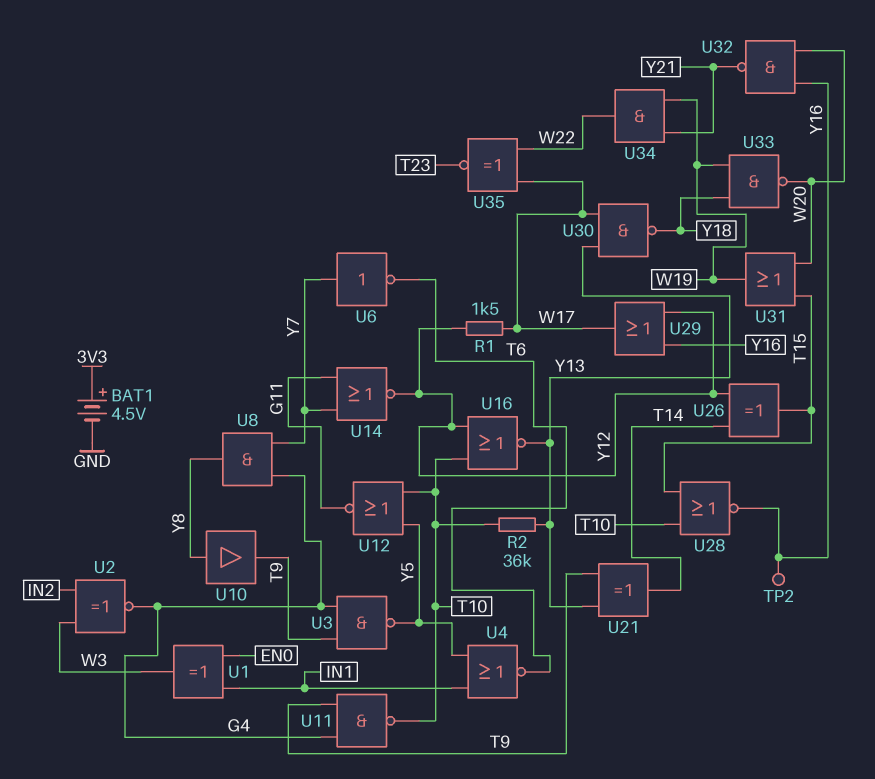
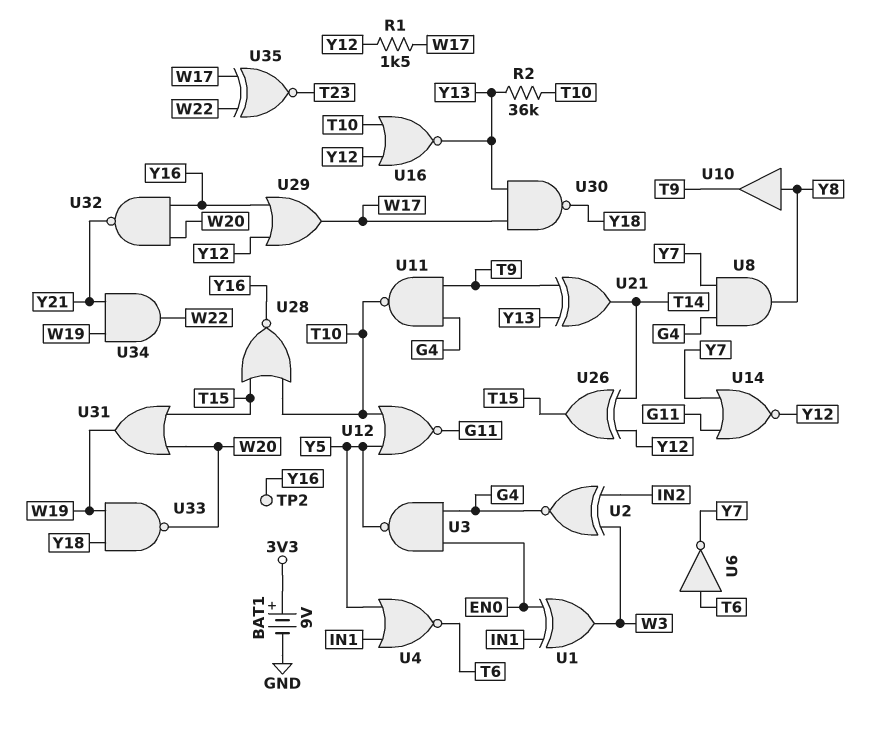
BAT1: 4.5V (plus 3V3, minus GND) -> 9V (plus 3V3, minus GND)
U3: NAND (in G4, in T9, out Y5) -> NAND (in EN0, in G4, out Y5)
U6: NOT (in Y7, out T6) -> NOT (in T6, out Y7)

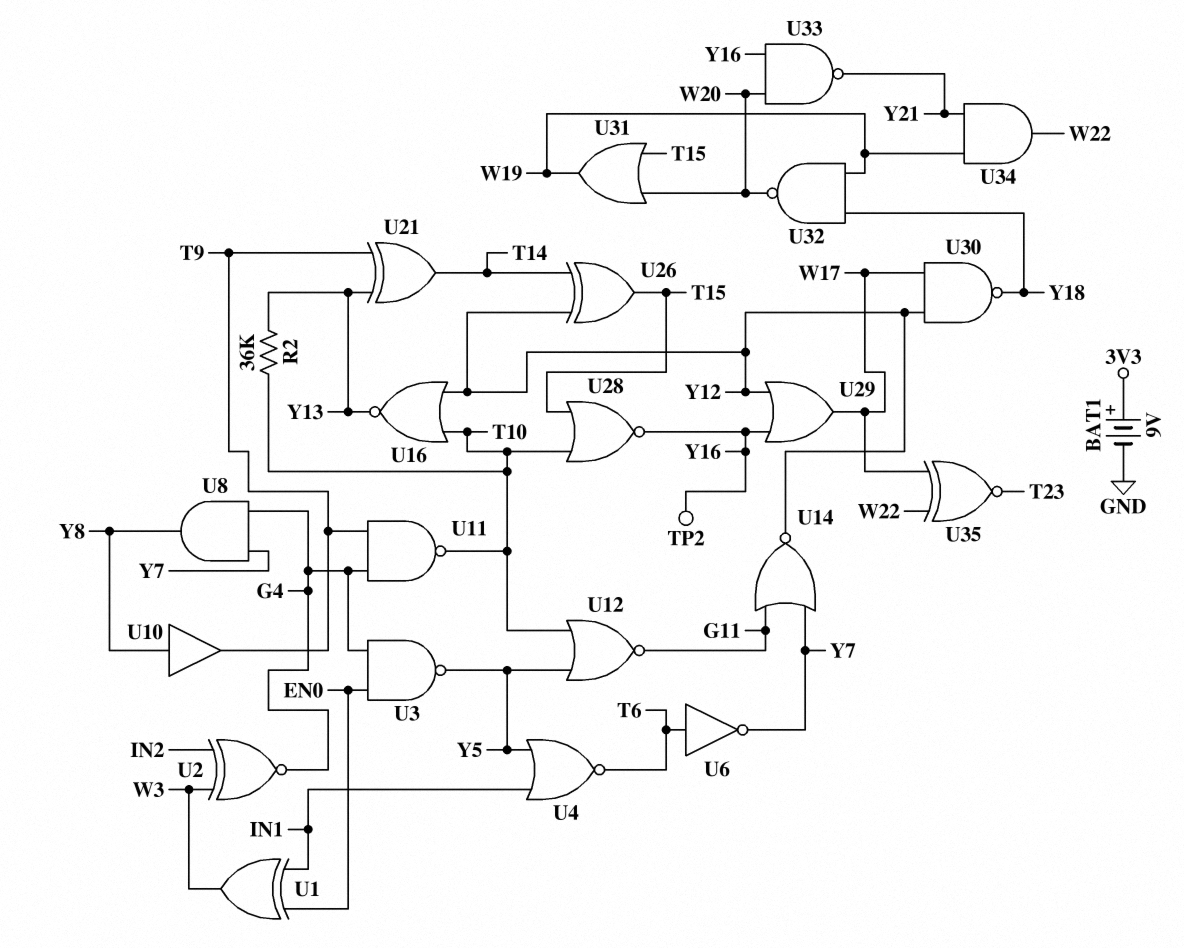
R1: 1.5k (W17, Y12) -> none
U30: NAND (in W17, in Y13, out Y18) -> NAND (in W17, in Y12, out Y18)
U32: NAND (in W20, in Y16, out Y21) -> NAND (in W19, in Y18, out W20)
U33: NAND (in W19, in Y18, out W20) -> NAND (in W20, in Y16, out Y21)

